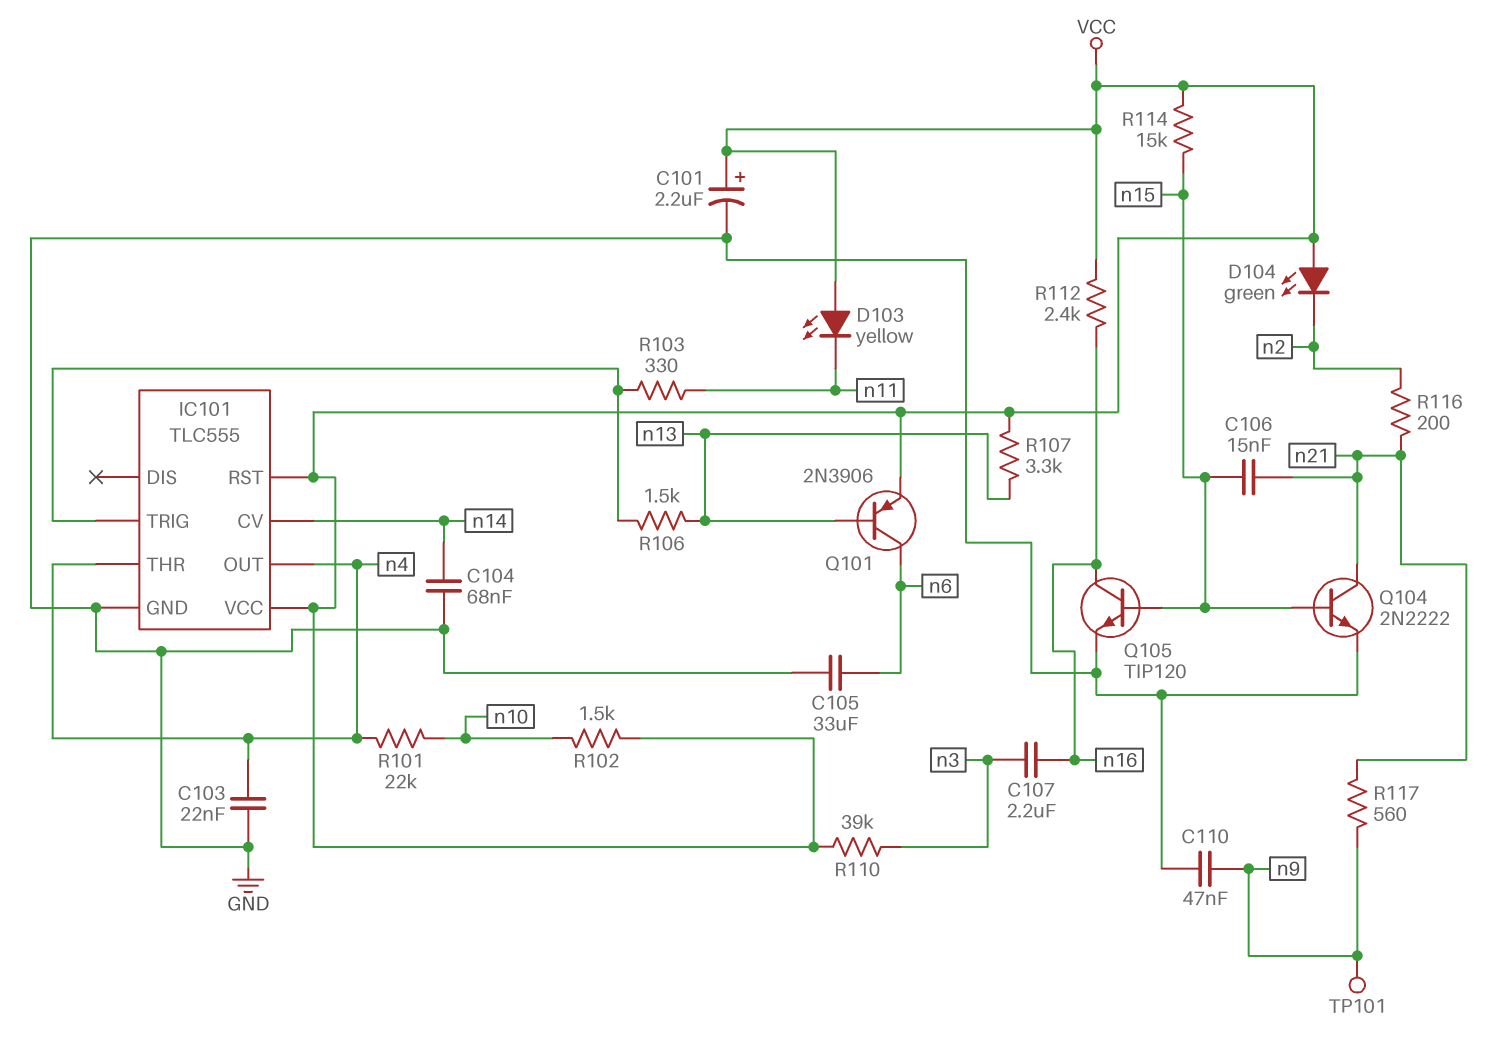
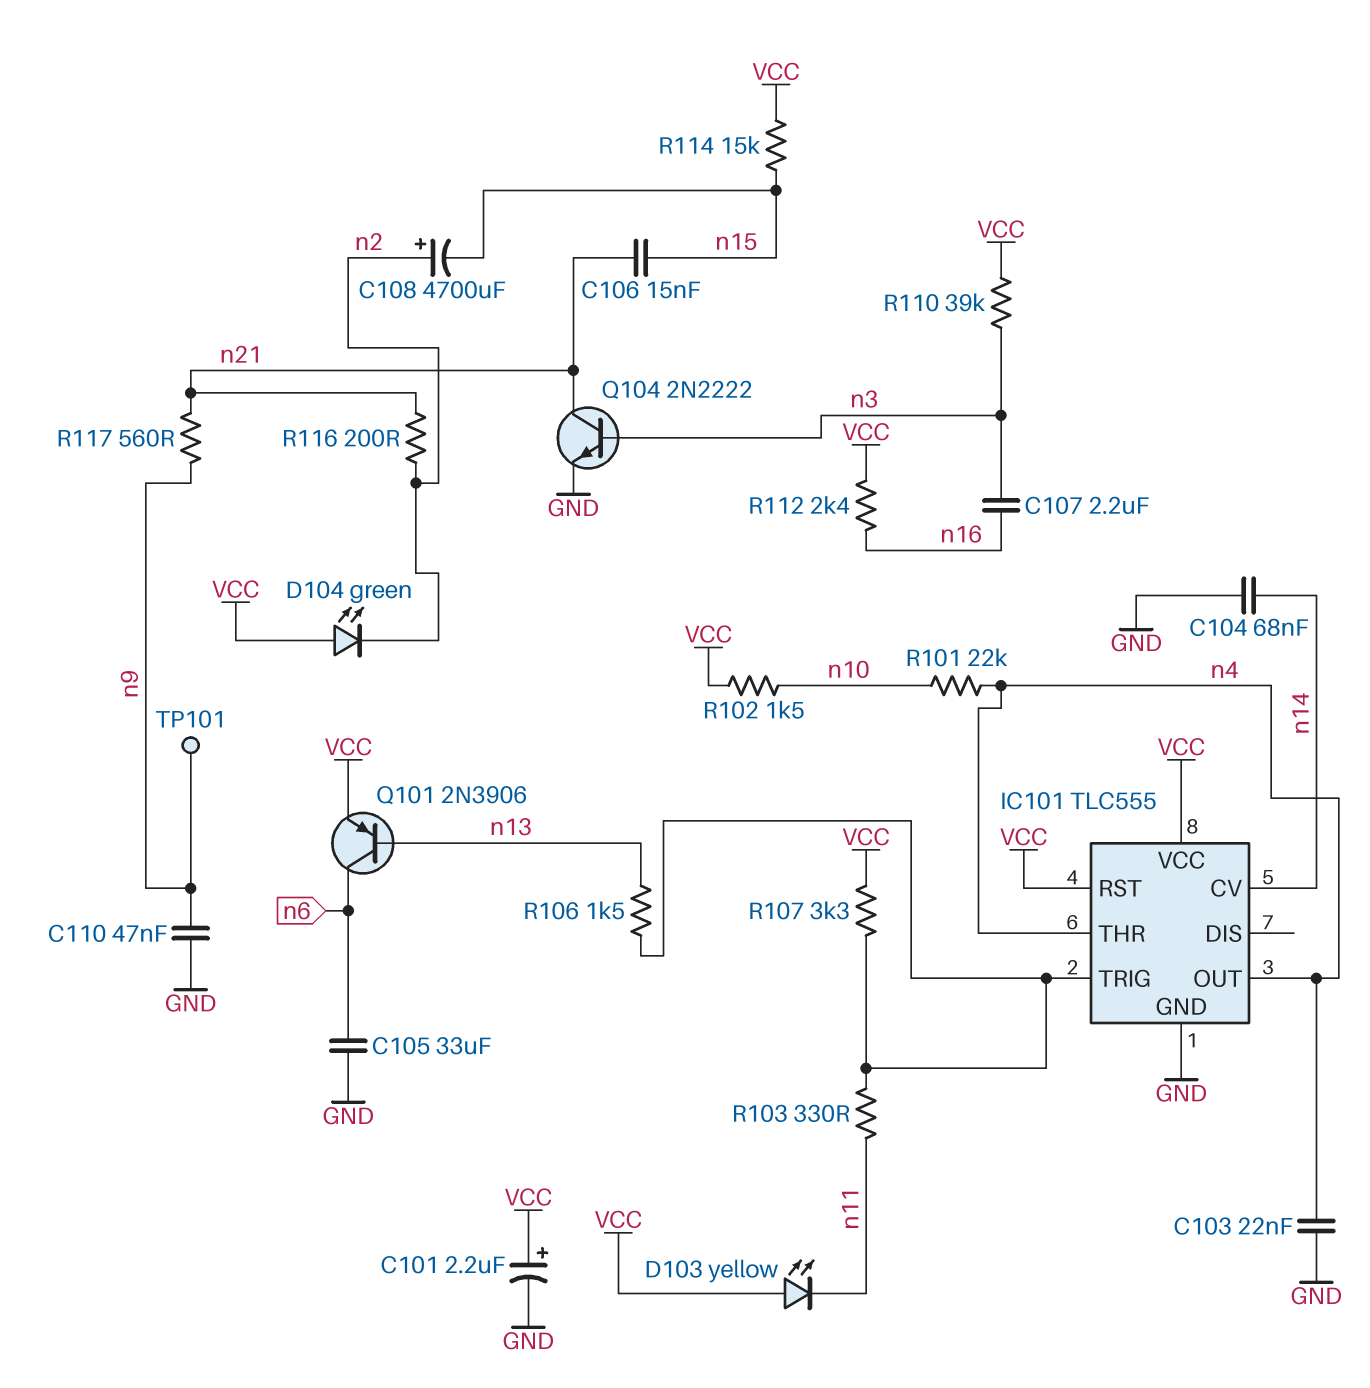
C108: none -> 4700uF (plus n2, minus n15)
Q104: NPN 2N2222 (B n15, C n21, E GND) -> NPN 2N2222 (B n3, C n21, E GND)
Q105: NPN TIP120 (B n15, C n16, E GND) -> none
R107: 3.3k (VCC, n13) -> 3.3k (IC101/TRIG, VCC)

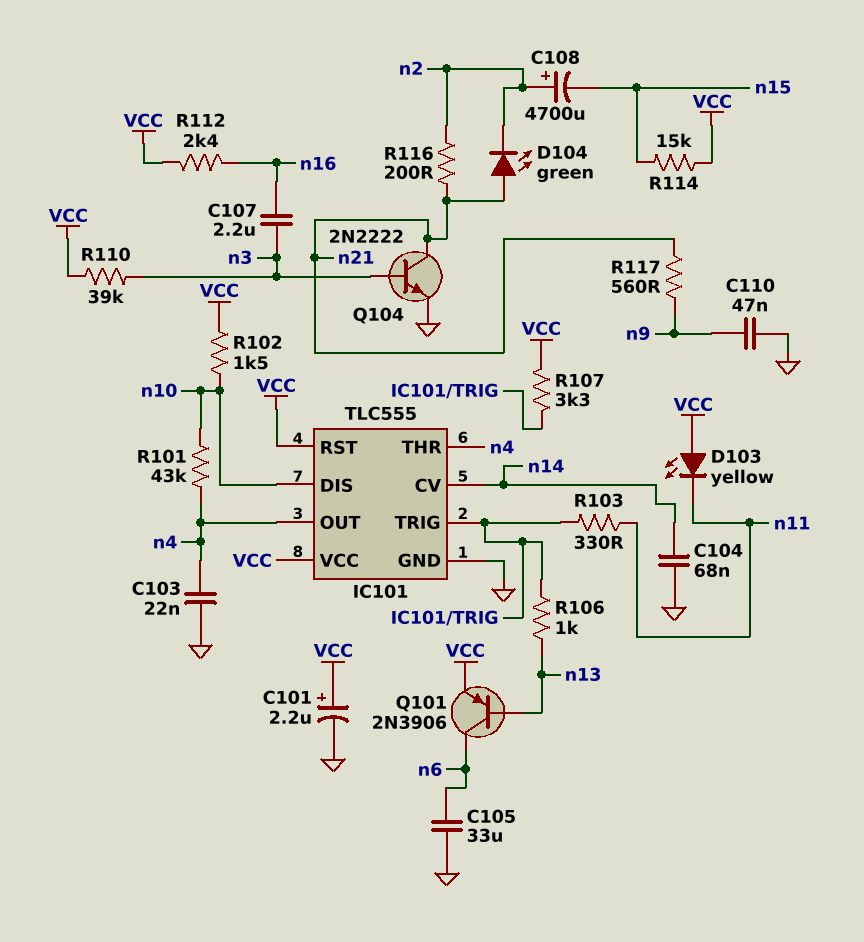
C106: 15nF (n15, n21) -> none
D104: LED green (A VCC, K n2) -> LED green (A n21, K n2)
IC101 pin DIS: none -> n10
R101: 22k (n4, n10) -> 43k (n4, n10)
R106: 1.5k (IC101/TRIG, n13) -> 1k (IC101/TRIG, n13)
TP101: test point (n9) -> none

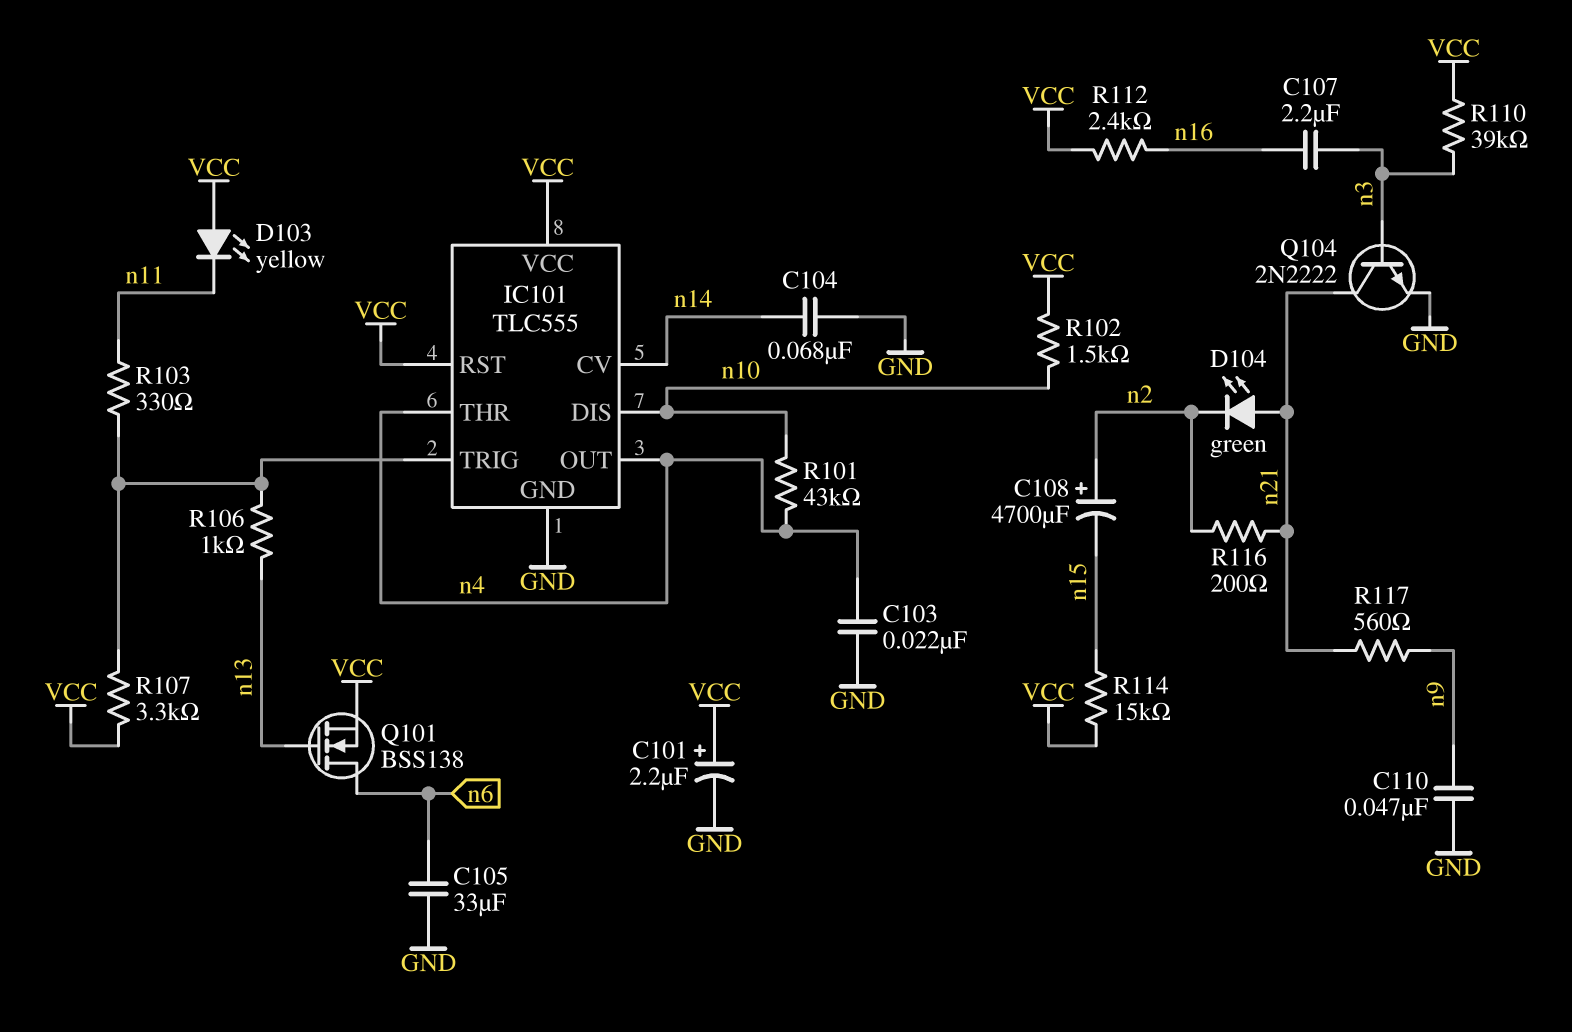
Q101: PNP 2N3906 (B n13, C n6, E VCC) -> NMOS BSS138 (G n13, D n6, S VCC)

